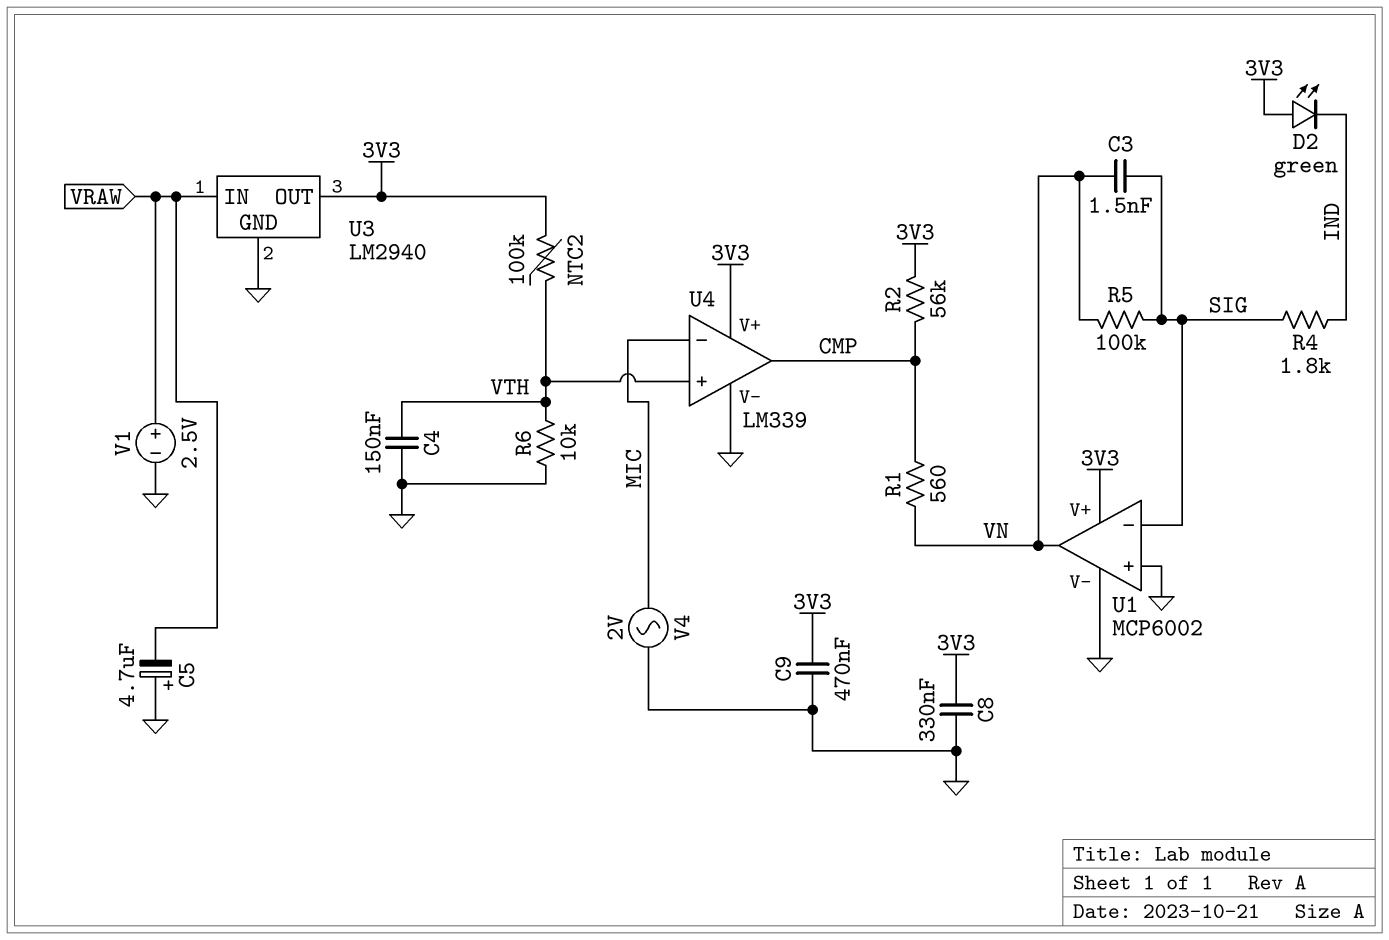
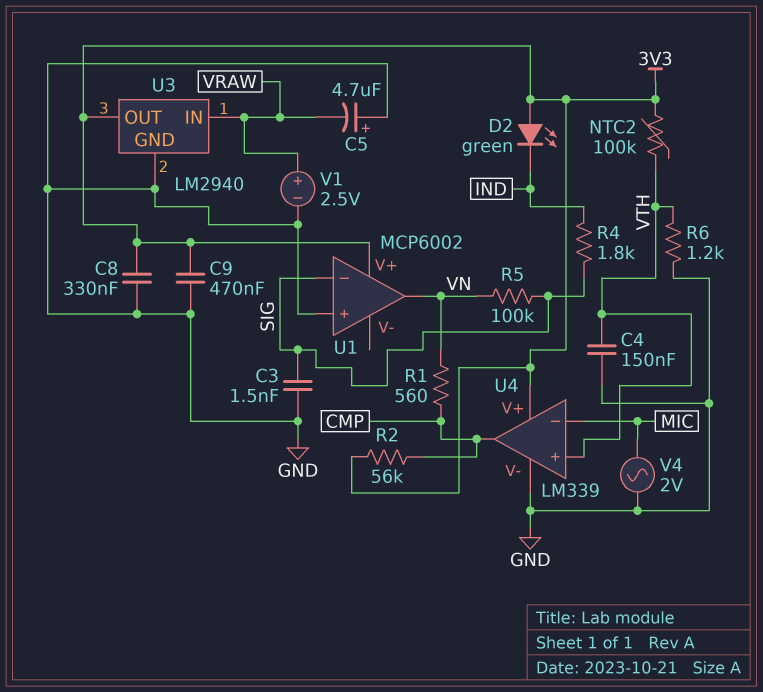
C3: 1.5nF (SIG, VN) -> 1.5nF (GND, SIG)
R6: 10k (GND, VTH) -> 1.2k (GND, VTH)
U1 pin V-: GND -> none

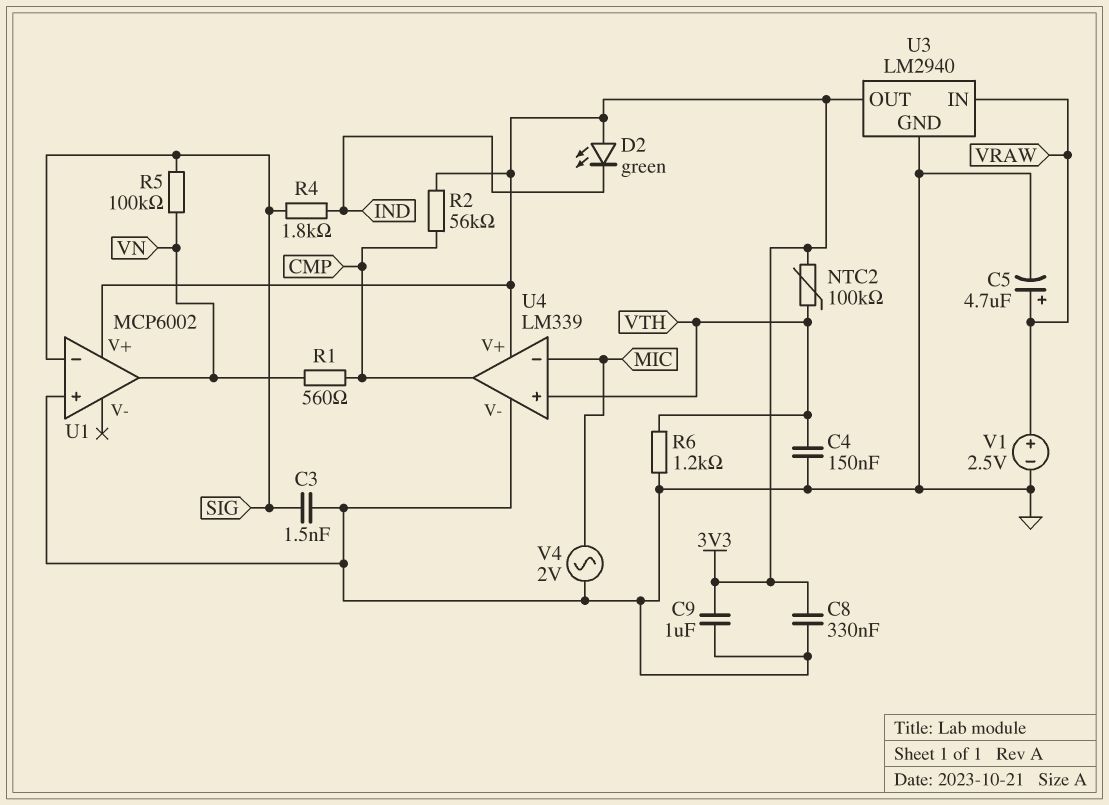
C5: 4.7uF (plus GND, minus VRAW) -> 4.7uF (plus VRAW, minus GND)
C9: 470nF (3V3, GND) -> 1uF (3V3, GND)

